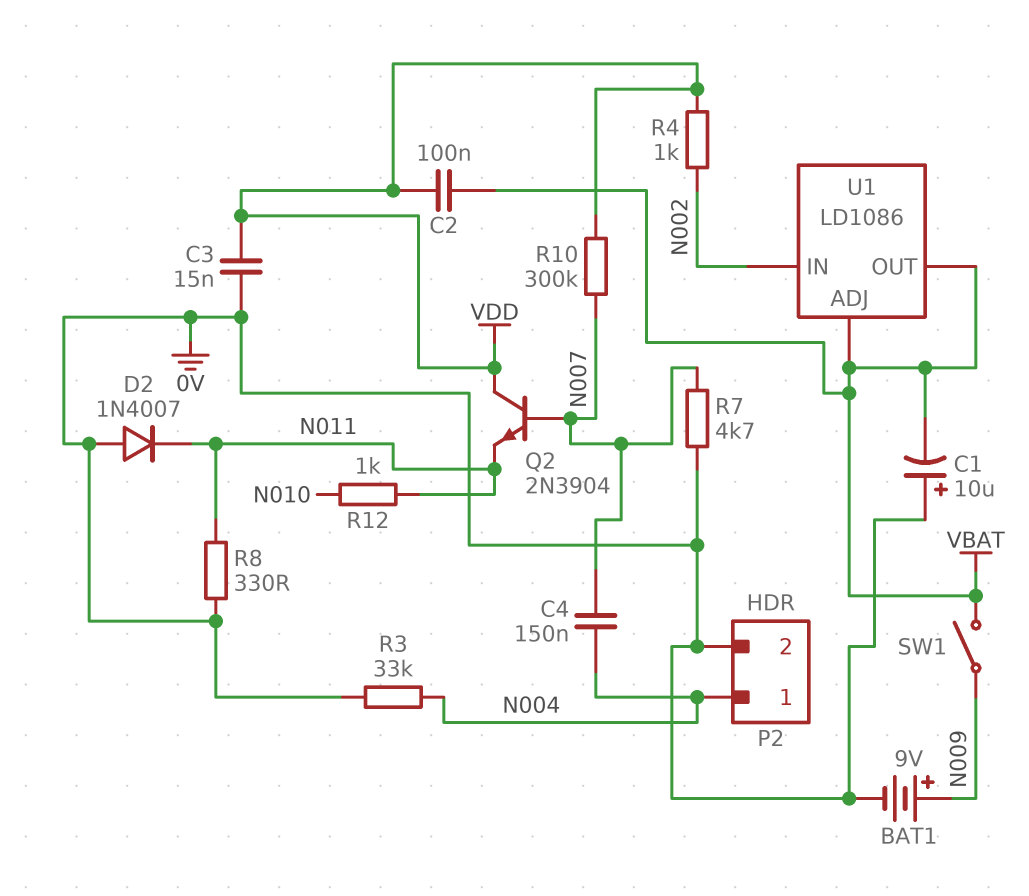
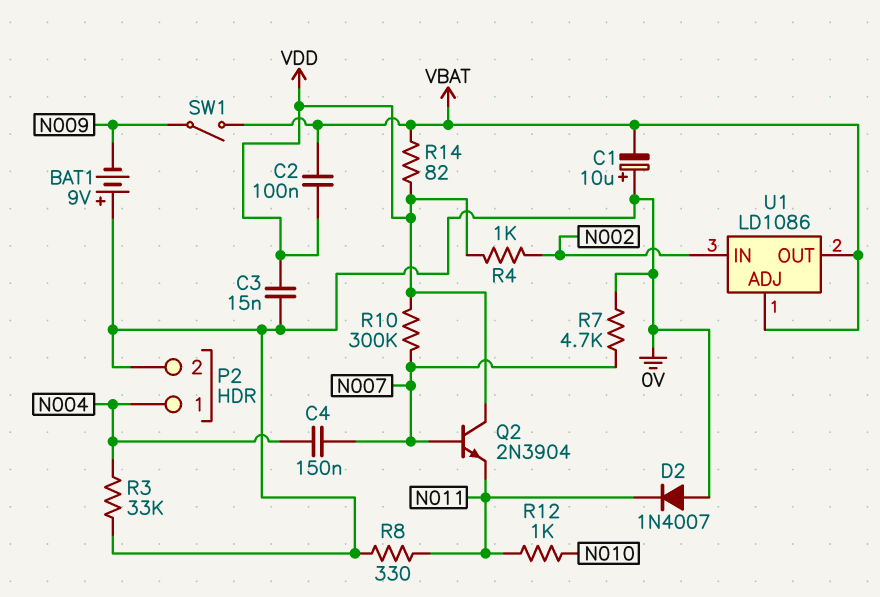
BAT1: 9V (plus N009, minus 0V) -> 9V (plus 0V, minus N009)
R14: none -> 82 (VBAT, VDD)

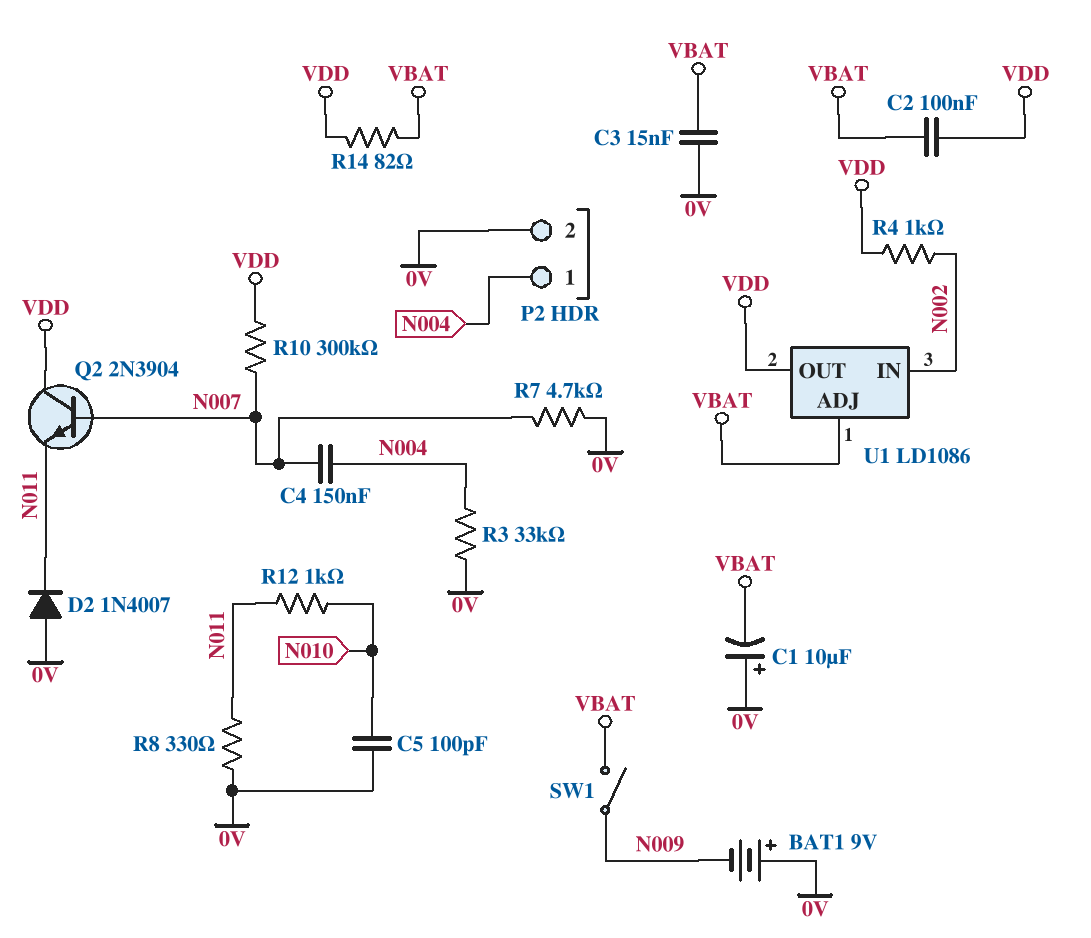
C3: 15nF (0V, VDD) -> 15nF (0V, VBAT)
C5: none -> 100pF (0V, N010)
U1 pin OUT: VBAT -> VDD

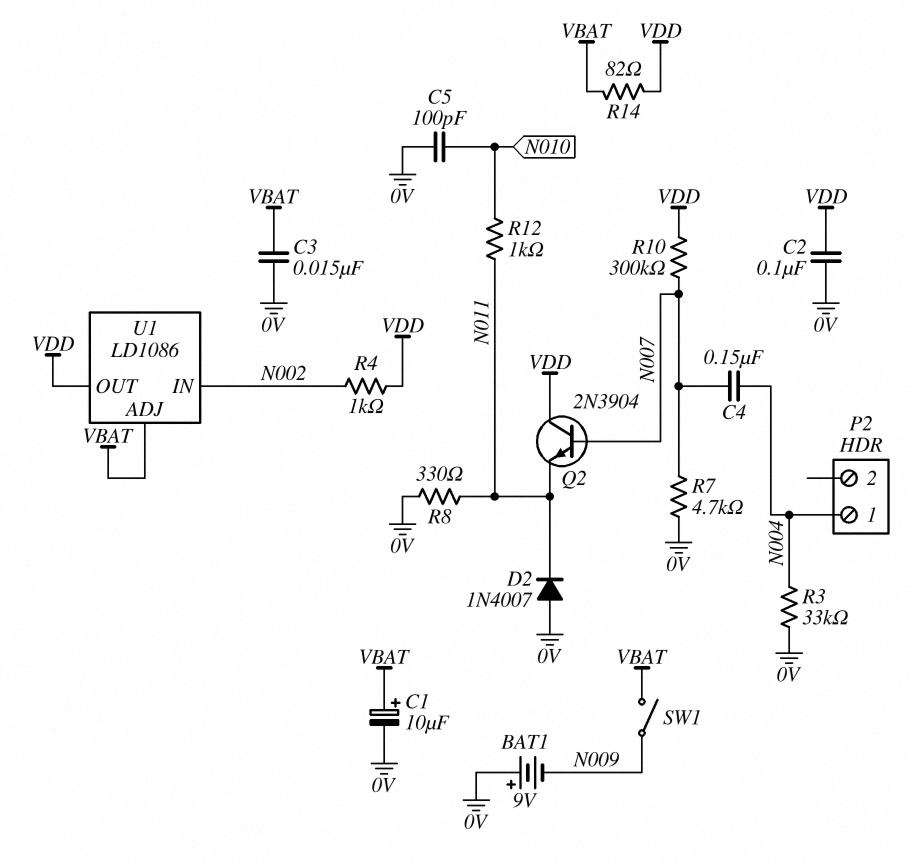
C1: 10uF (plus 0V, minus VBAT) -> 10uF (plus VBAT, minus 0V)
C2: 100nF (VBAT, VDD) -> 100nF (0V, VDD)
P2 pin 2: 0V -> none

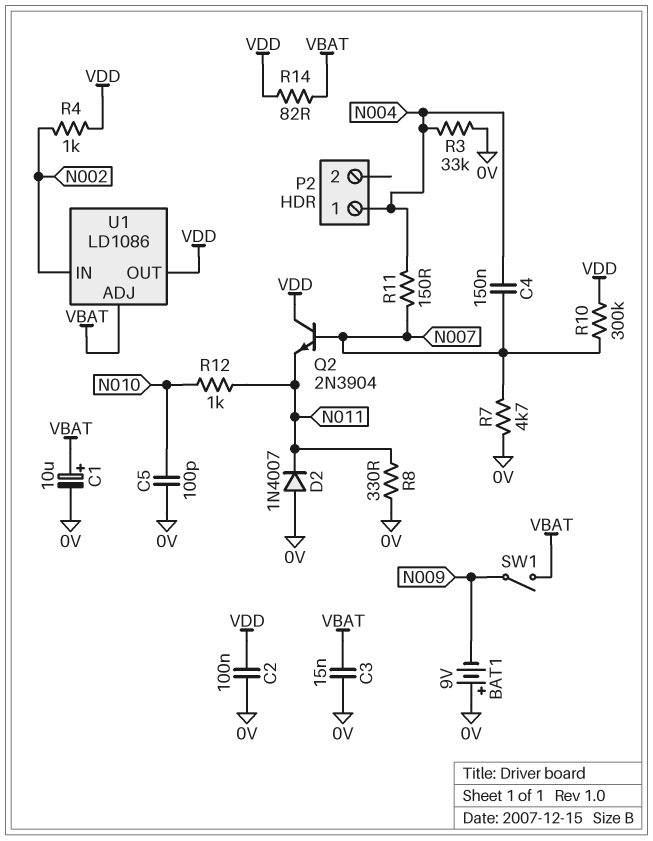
R11: none -> 150 (N004, N007)

